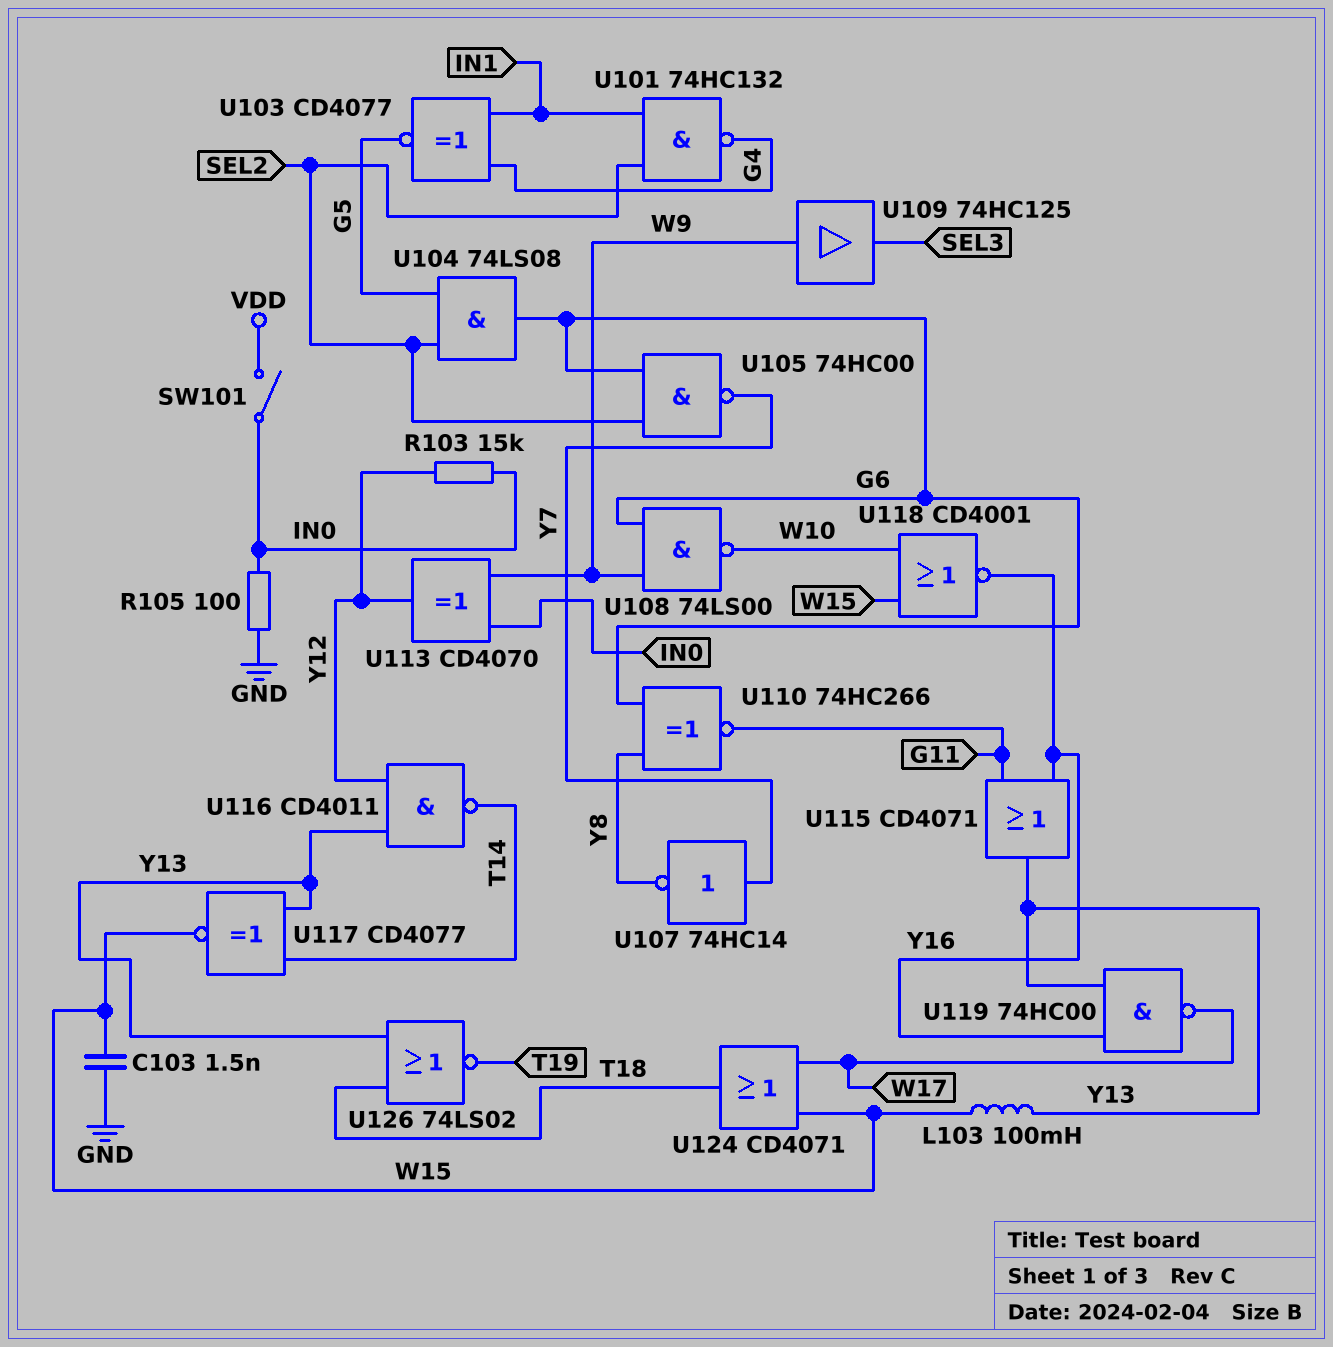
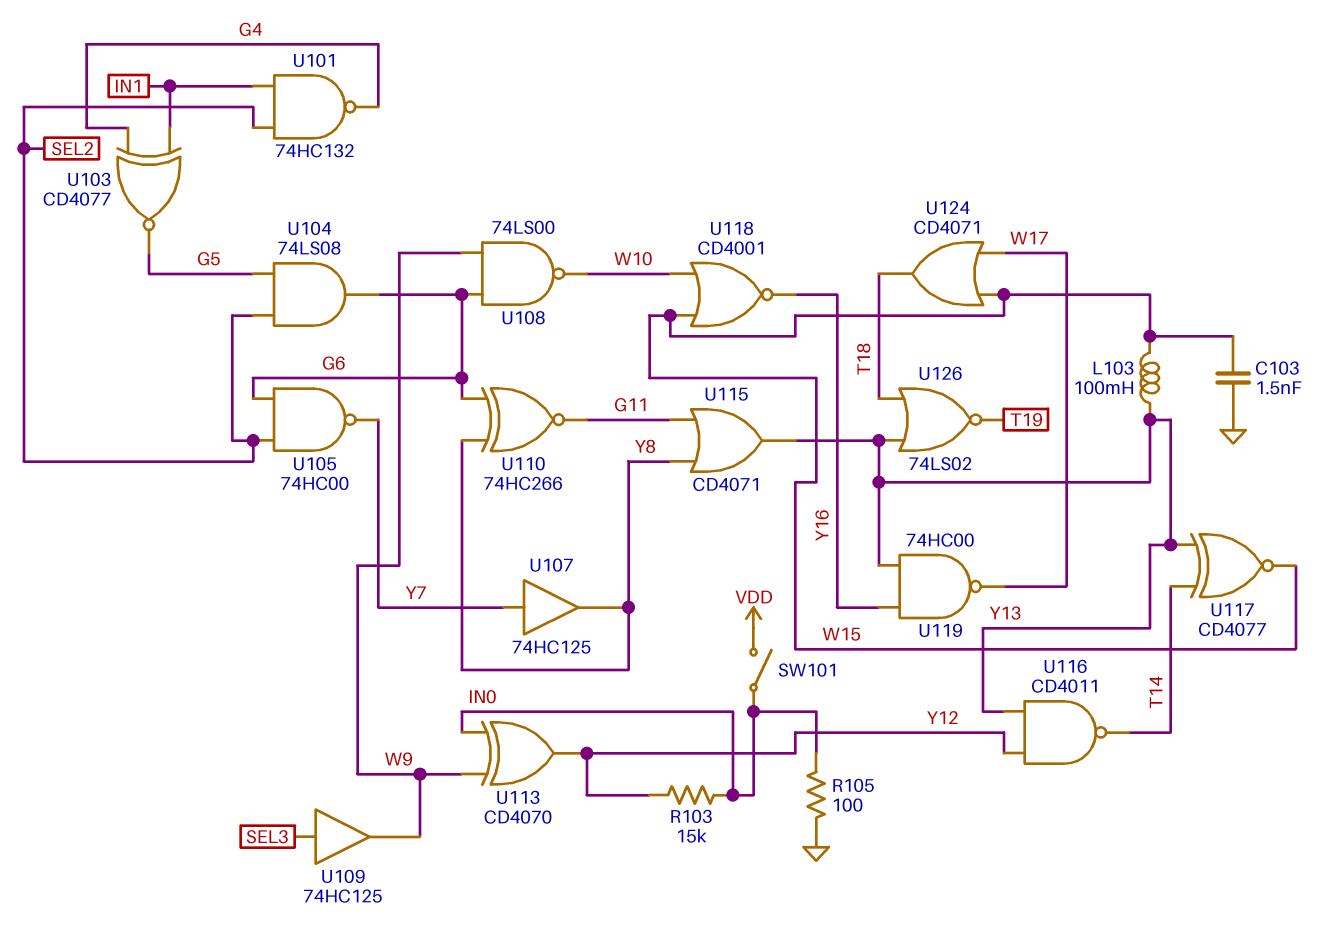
U107: NOT 74HC14 (in Y7, out Y8) -> buffer 74HC125 (in Y7, out Y8)
U109: buffer 74HC125 (in W9, out SEL3) -> buffer 74HC125 (in SEL3, out W9)
U115: OR CD4071 (in G11, in Y16, out Y13) -> OR CD4071 (in G11, in Y8, out Y13)

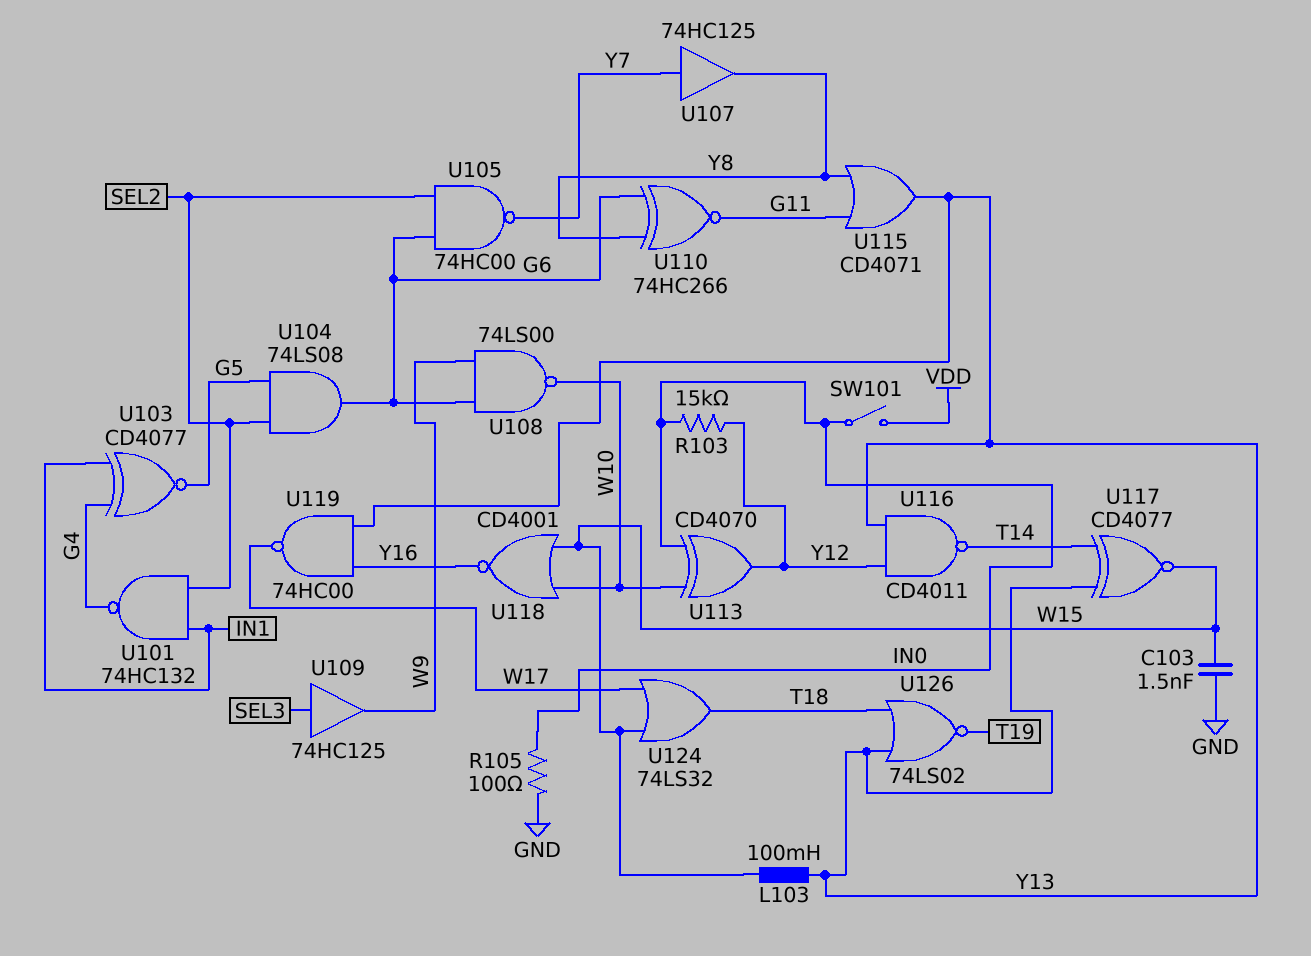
U113: XOR CD4070 (in IN0, in W9, out Y12) -> XOR CD4070 (in IN0, in W10, out Y12)
U124: OR CD4071 (in W15, in W17, out T18) -> OR 74LS32 (in W15, in W17, out T18)

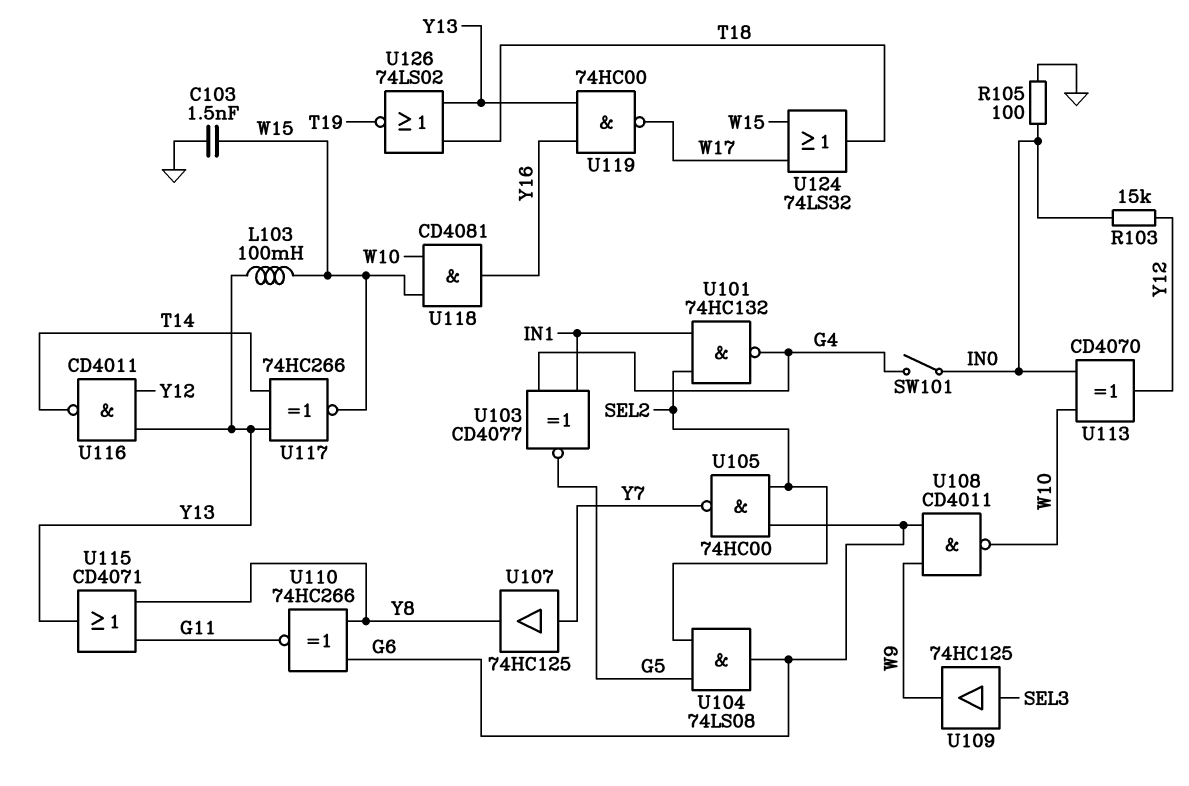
SW101: switch (IN0, VDD) -> switch (G4, IN0)
U108: NAND 74LS00 (in G6, in W9, out W10) -> NAND CD4011 (in G6, in W9, out W10)
U117: XNOR CD4077 (in T14, in Y13, out W15) -> XNOR 74HC266 (in T14, in Y13, out W15)
U118: NOR CD4001 (in W10, in W15, out Y16) -> AND CD4081 (in W10, in W15, out Y16)

